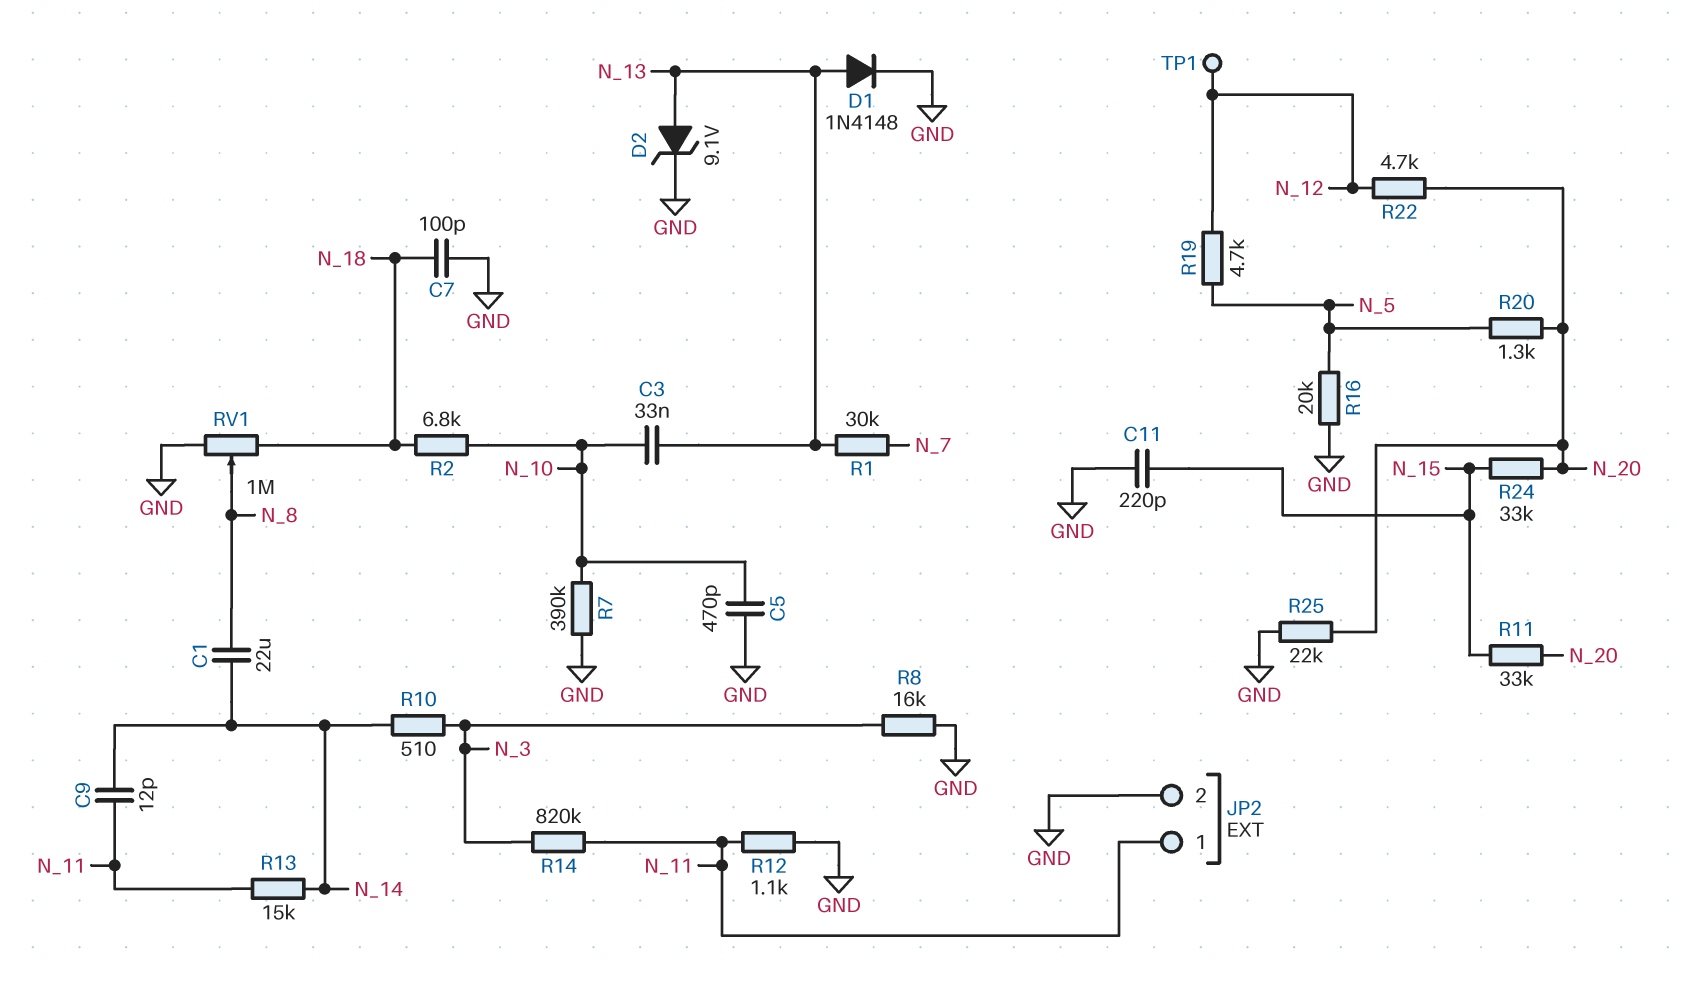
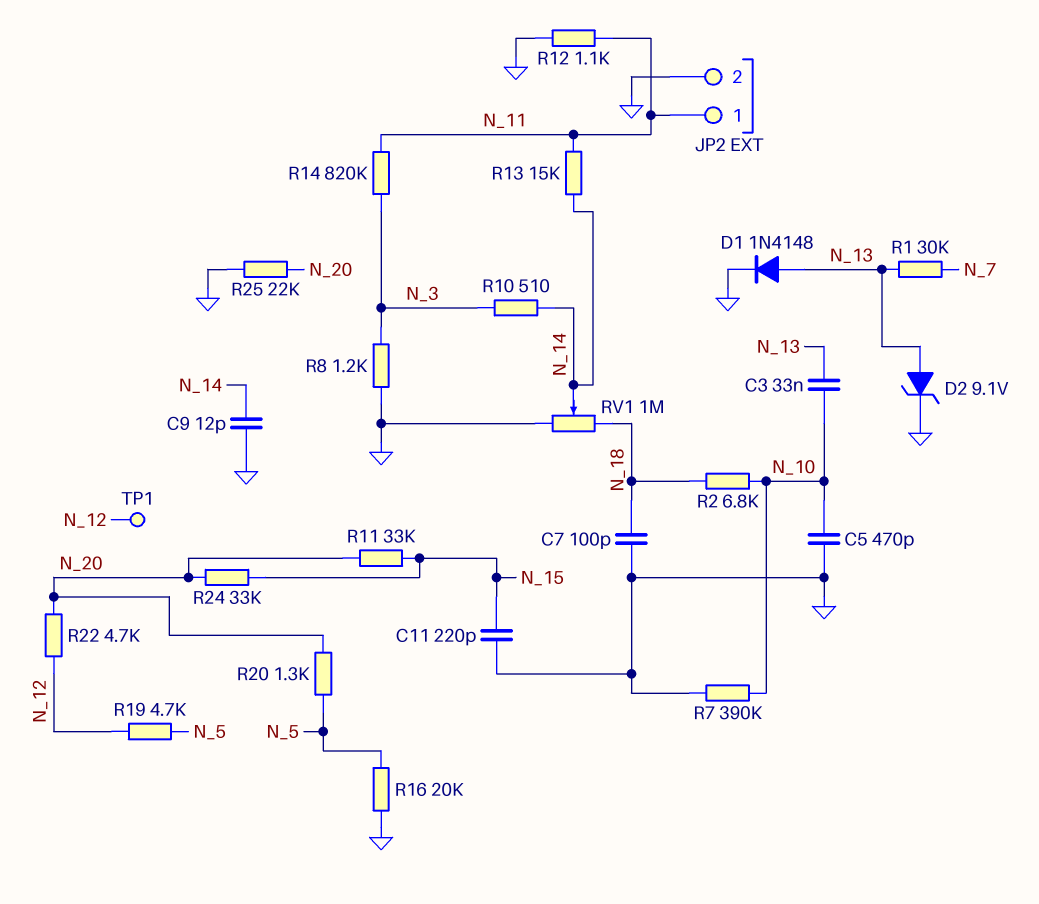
C1: 22uF (N_8, N_14) -> none
C9: 12pF (N_11, N_14) -> 12pF (GND, N_14)
R8: 16k (GND, N_3) -> 1.2k (GND, N_3)
RV1: 1M (GND, N_18, wiper N_8) -> 1M (GND, N_18, wiper N_14)

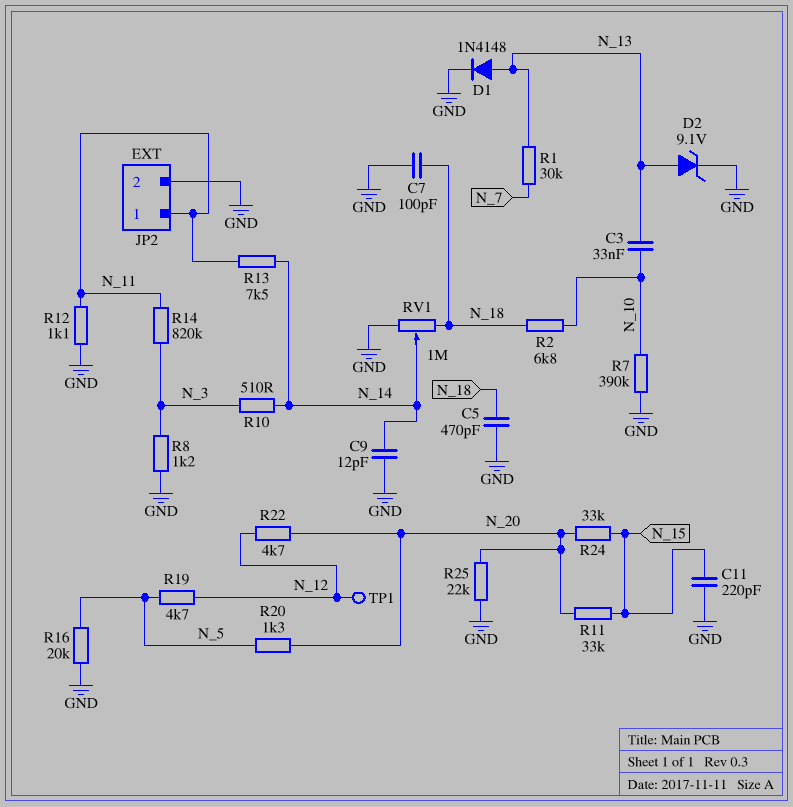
C5: 470pF (GND, N_10) -> 470pF (GND, N_18)
R13: 15k (N_11, N_14) -> 7.5k (N_11, N_14)

